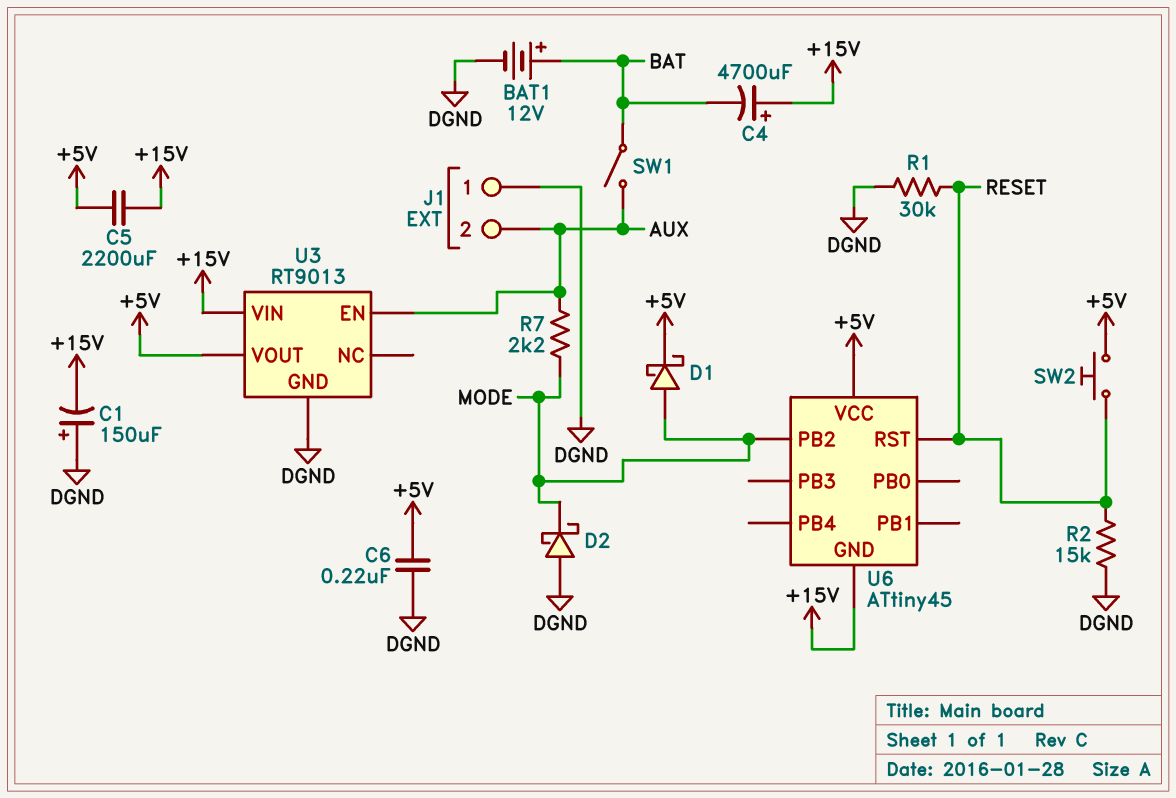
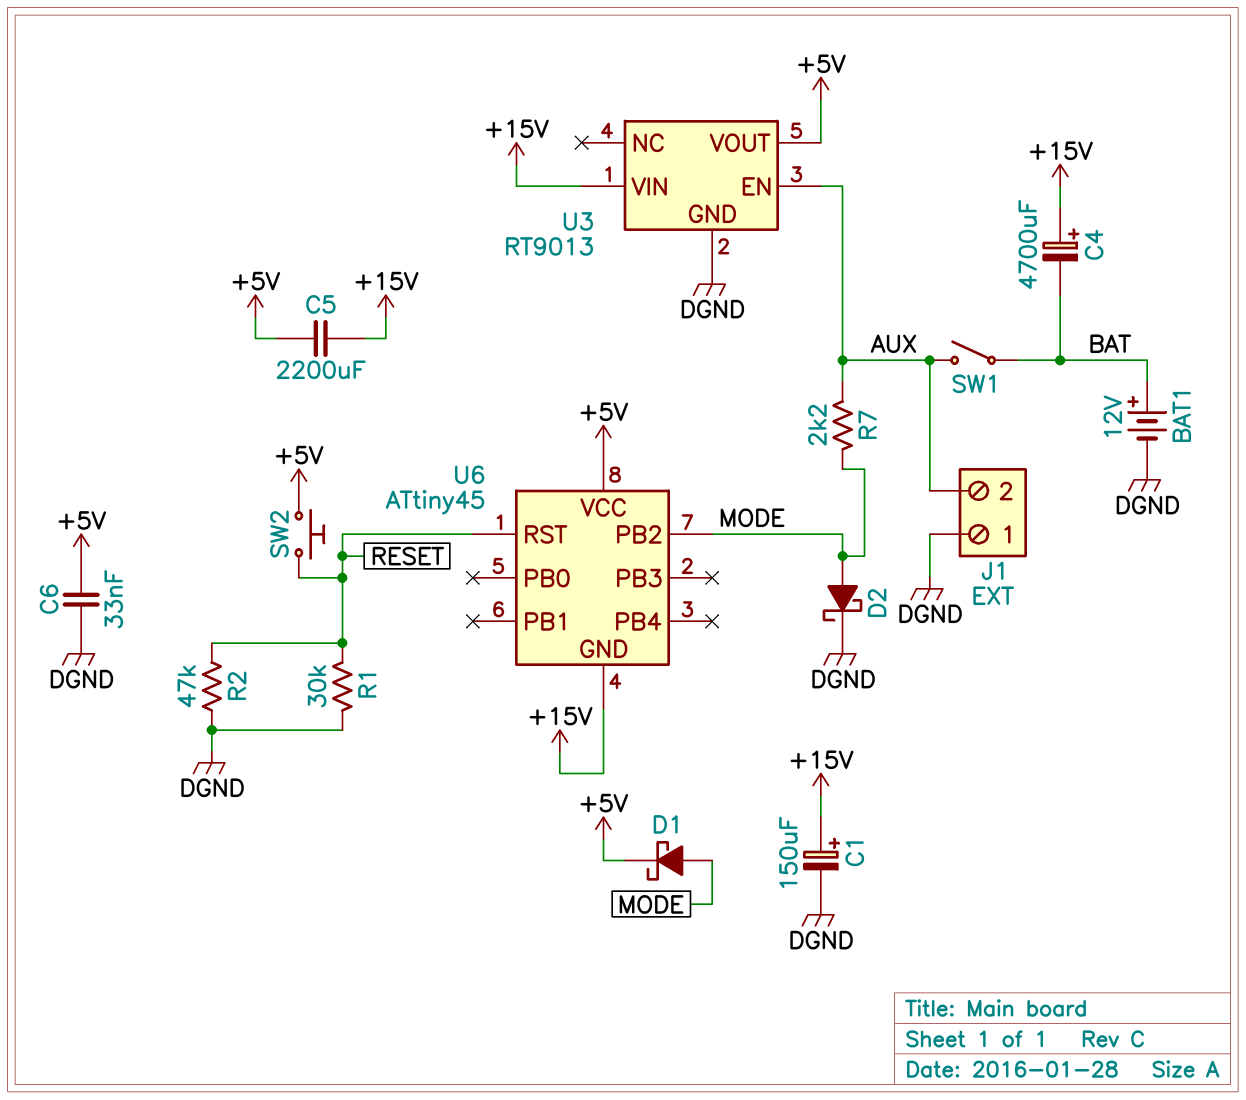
C1: 150uF (plus DGND, minus +15V) -> 150uF (plus +15V, minus DGND)
C6: 220nF (+5V, DGND) -> 33nF (+5V, DGND)
D2: schottky (A DGND, K MODE) -> schottky (A MODE, K DGND)
R2: 15k (DGND, RESET) -> 47k (DGND, RESET)

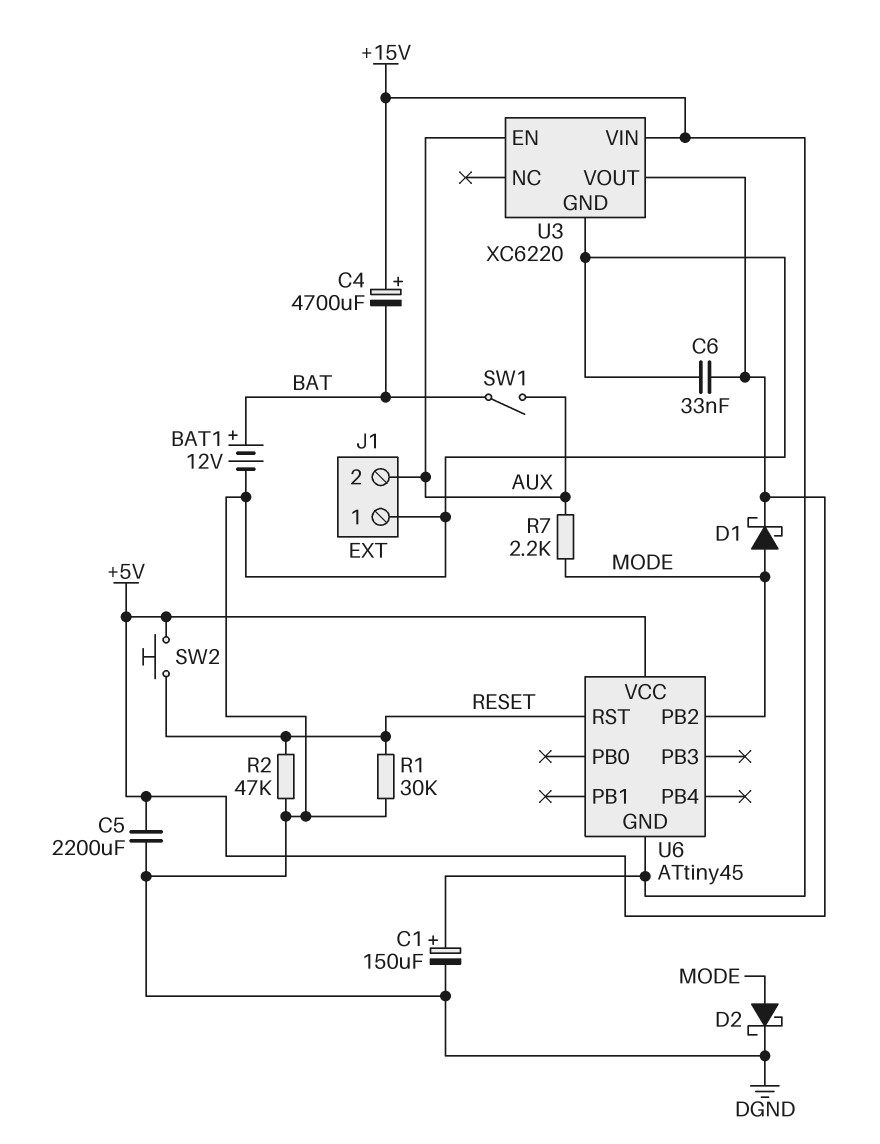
C5: 2200uF (+5V, +15V) -> 2200uF (+5V, DGND)
U3: RT9013 -> XC6220

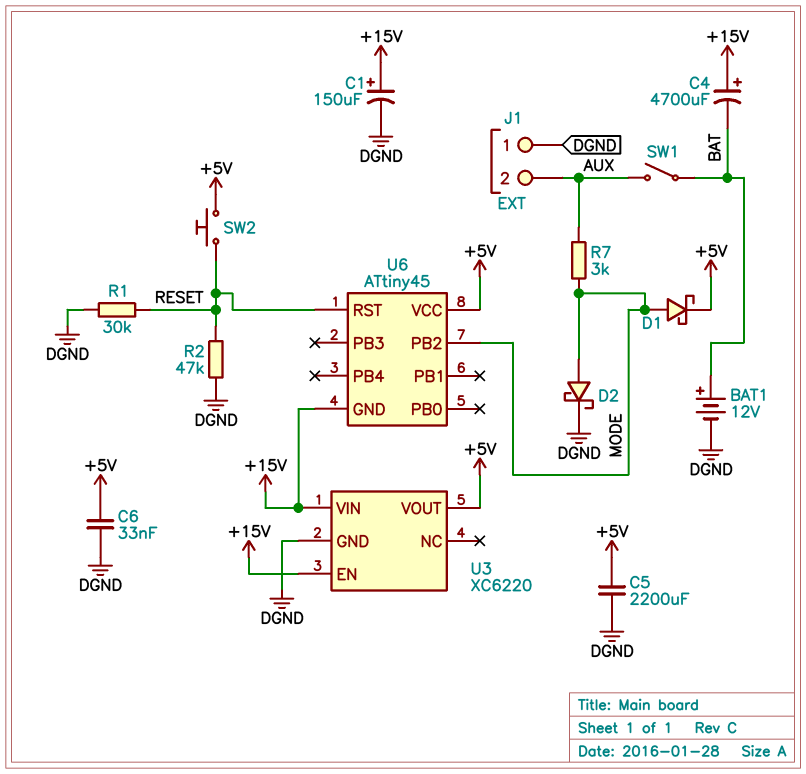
R7: 2.2k (AUX, MODE) -> 3k (AUX, MODE)
U3 pin EN: AUX -> +15V

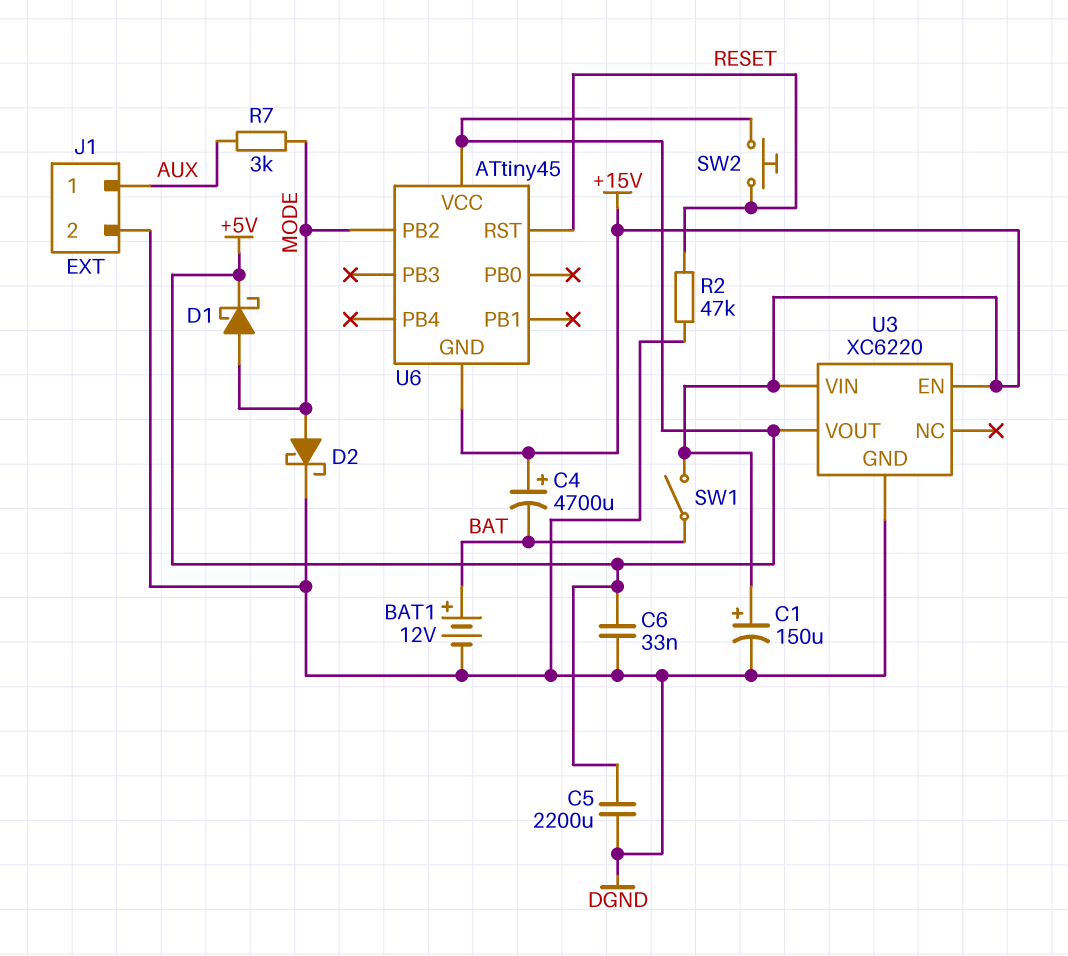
J1 pin 1: DGND -> AUX
J1 pin 2: AUX -> DGND
R1: 30k (DGND, RESET) -> none
SW1: switch (AUX, BAT) -> switch (+15V, BAT)

